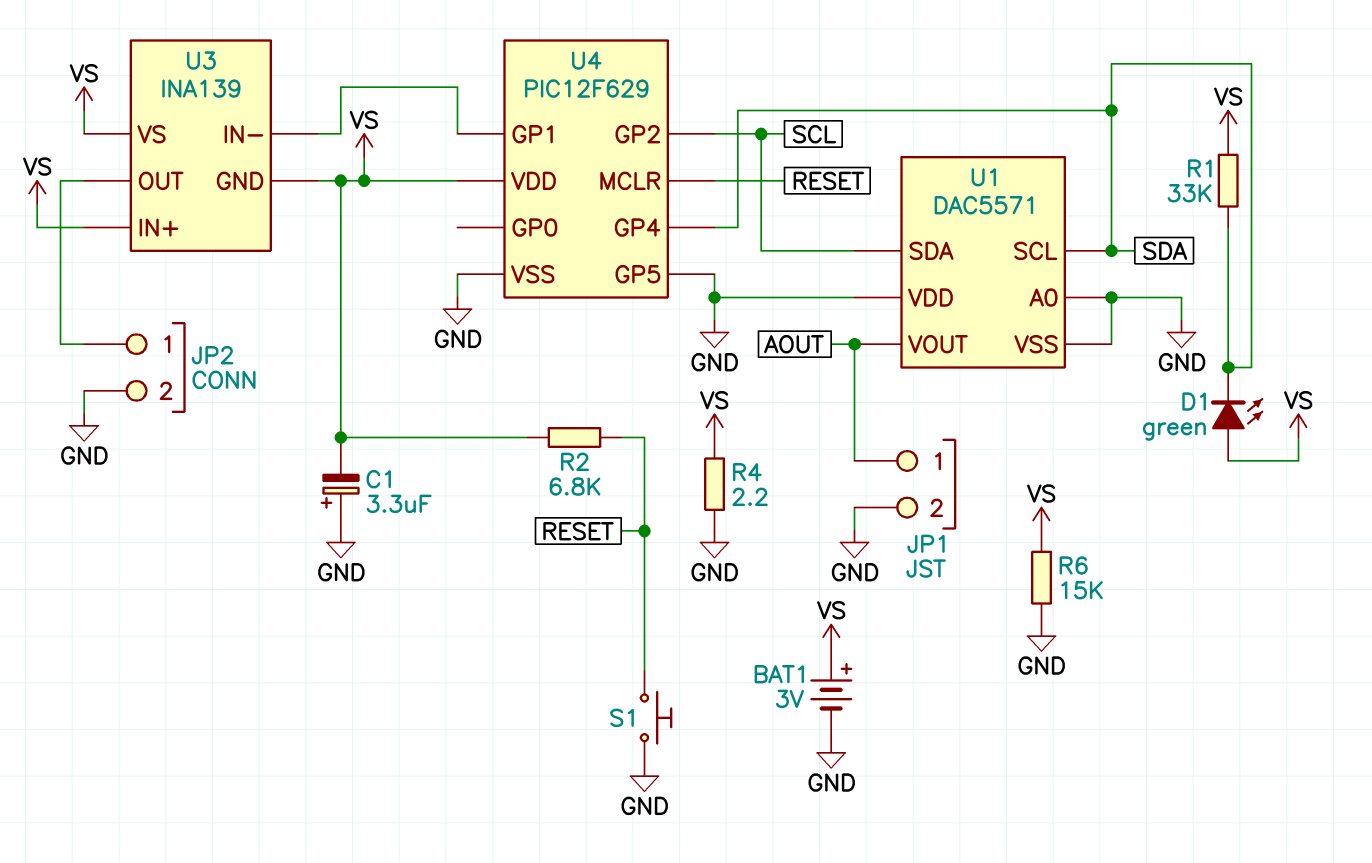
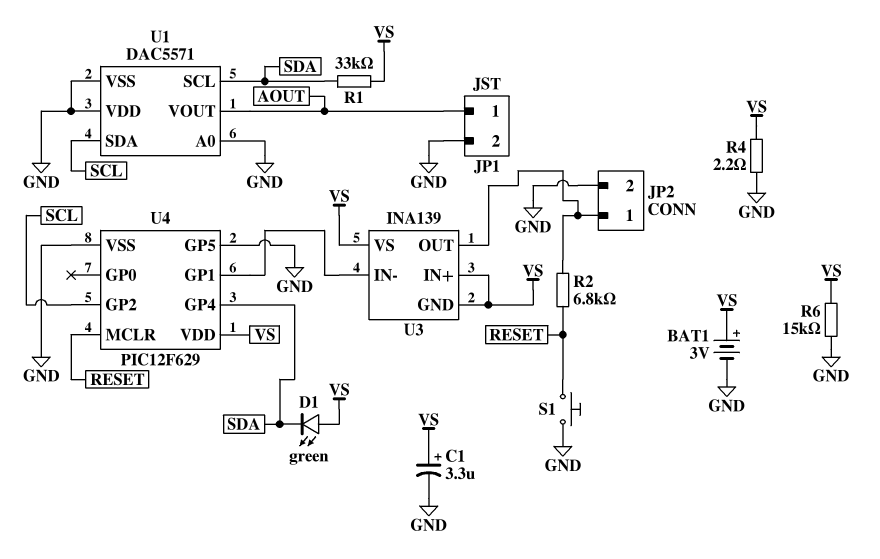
C1: 3.3uF (plus GND, minus VS) -> 3.3uF (plus VS, minus GND)
R2: 6.8k (RESET, VS) -> 6.8k (JP2/1, RESET)

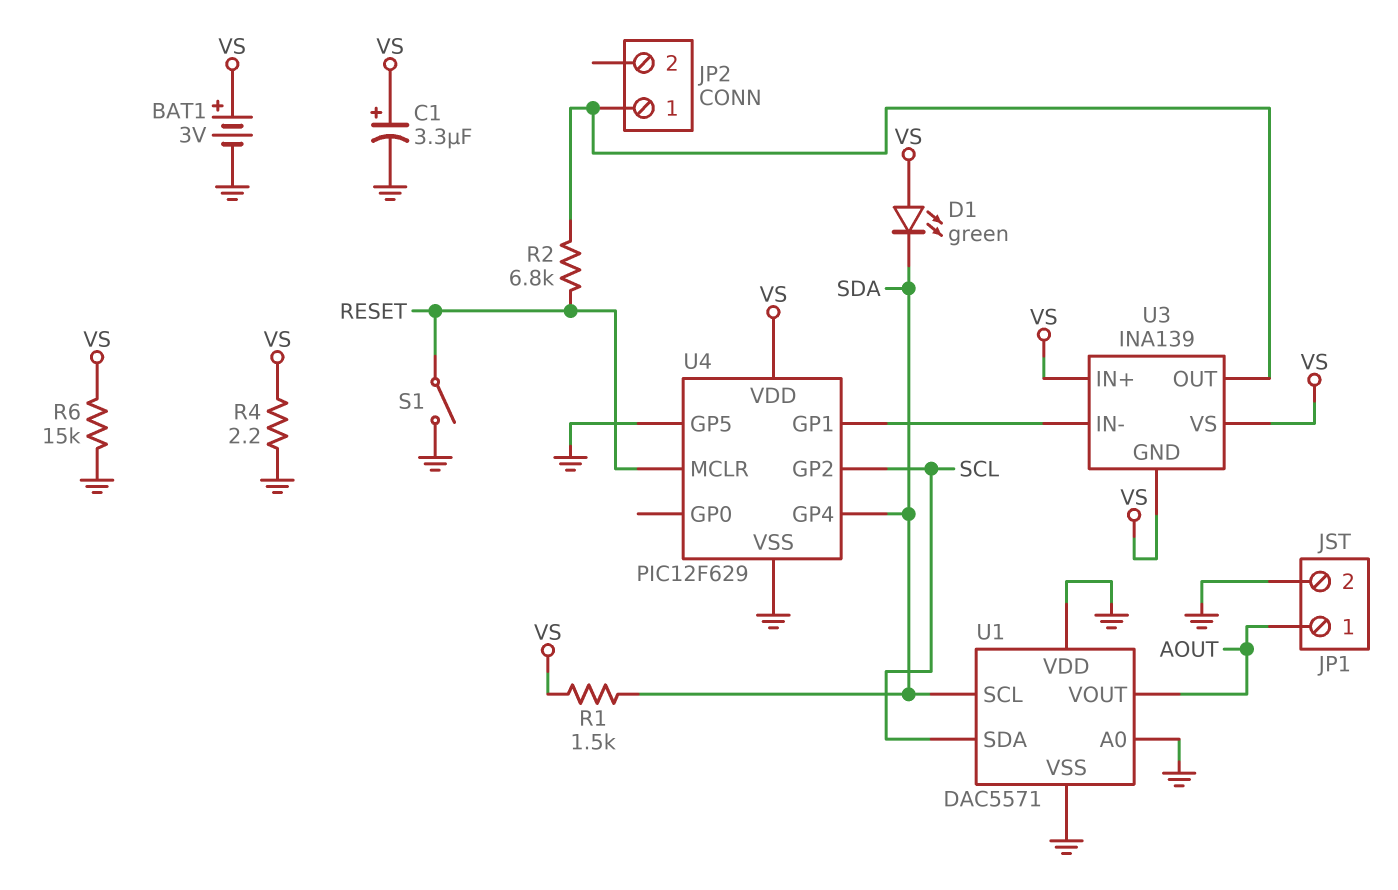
JP2 pin 2: GND -> none
R1: 33k (SDA, VS) -> 1.5k (SDA, VS)
S1: button (GND, RESET) -> switch (GND, RESET)

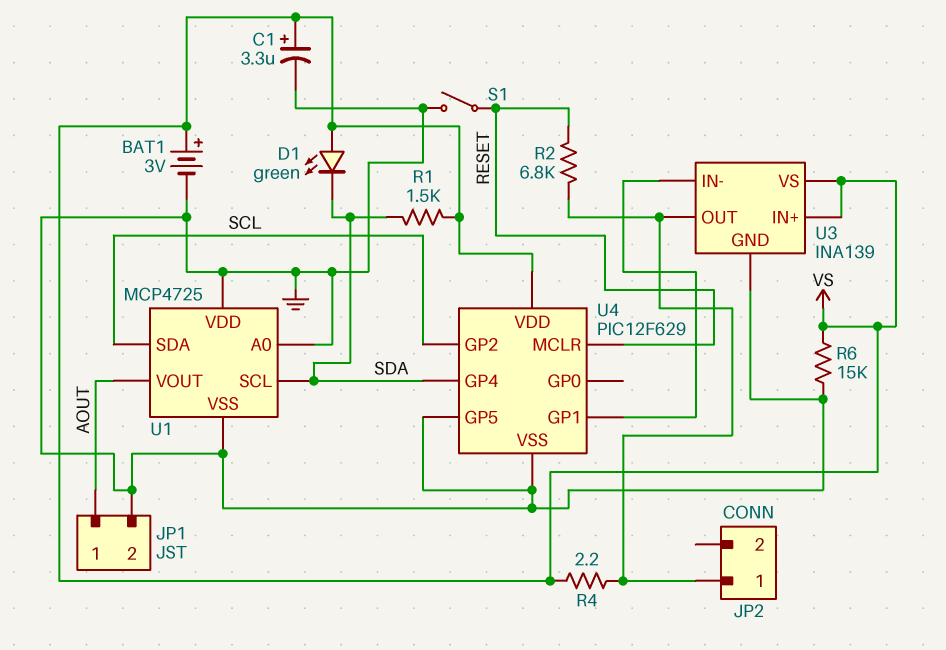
R4: 2.2 (GND, VS) -> 2.2 (JP2/1, VS)
U1: DAC5571 -> MCP4725
U3 pin GND: VS -> GND

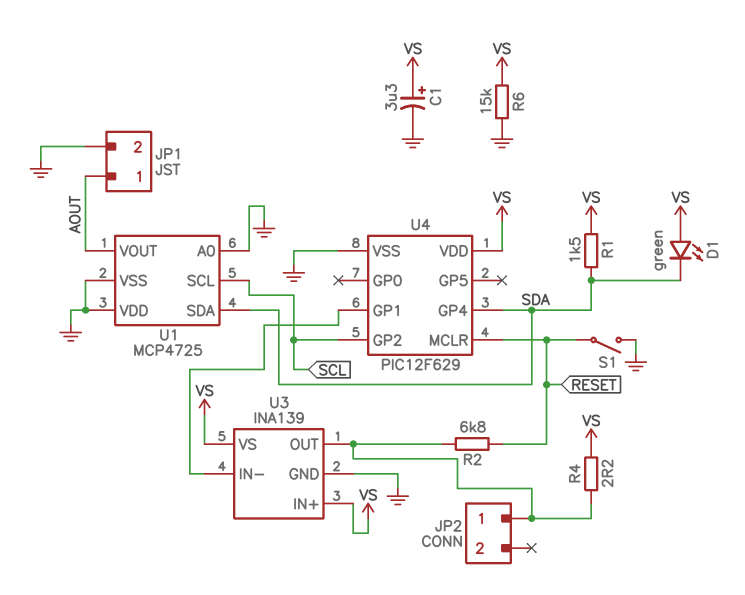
BAT1: 3V (plus VS, minus GND) -> none
U1 pin SCL: SDA -> SCL
U1 pin SDA: SCL -> SDA
U4 pin GP5: GND -> none

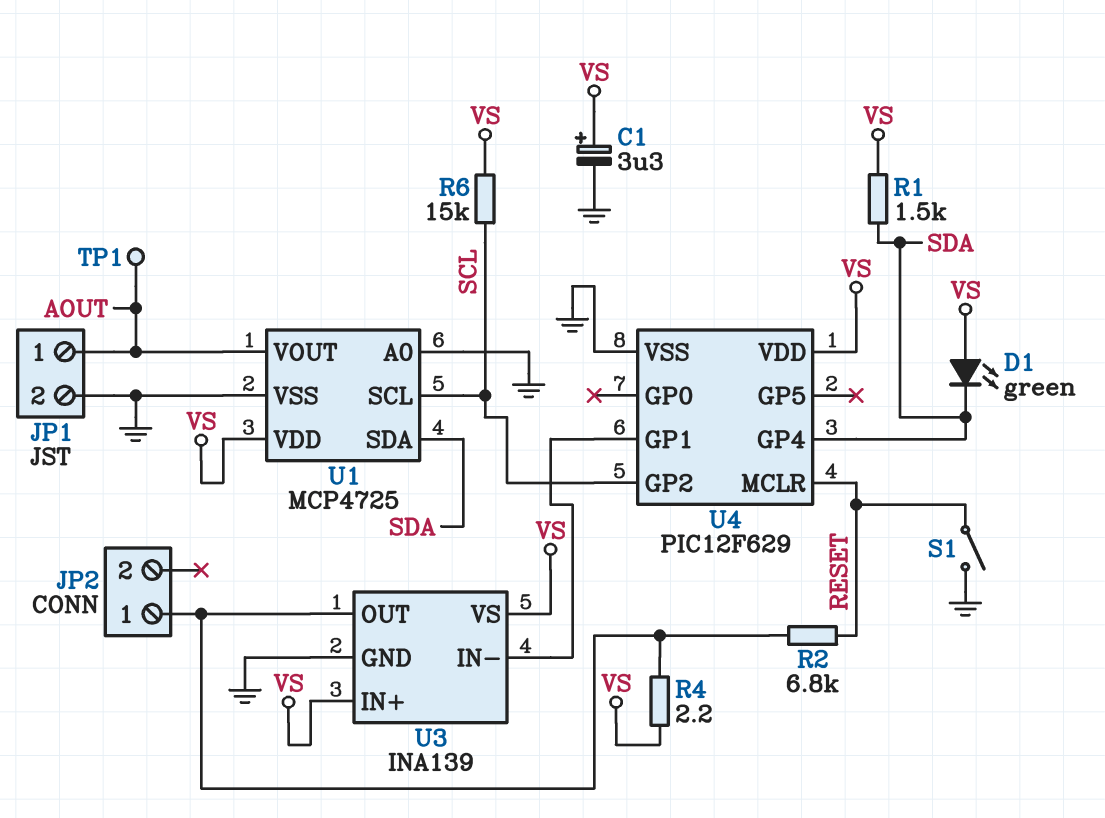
R6: 15k (GND, VS) -> 15k (SCL, VS)
TP1: none -> test point (AOUT)
U1 pin VDD: GND -> VS

